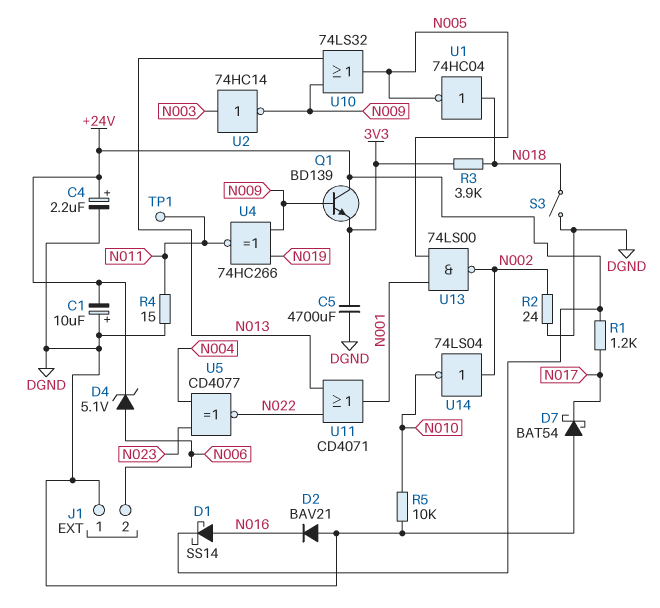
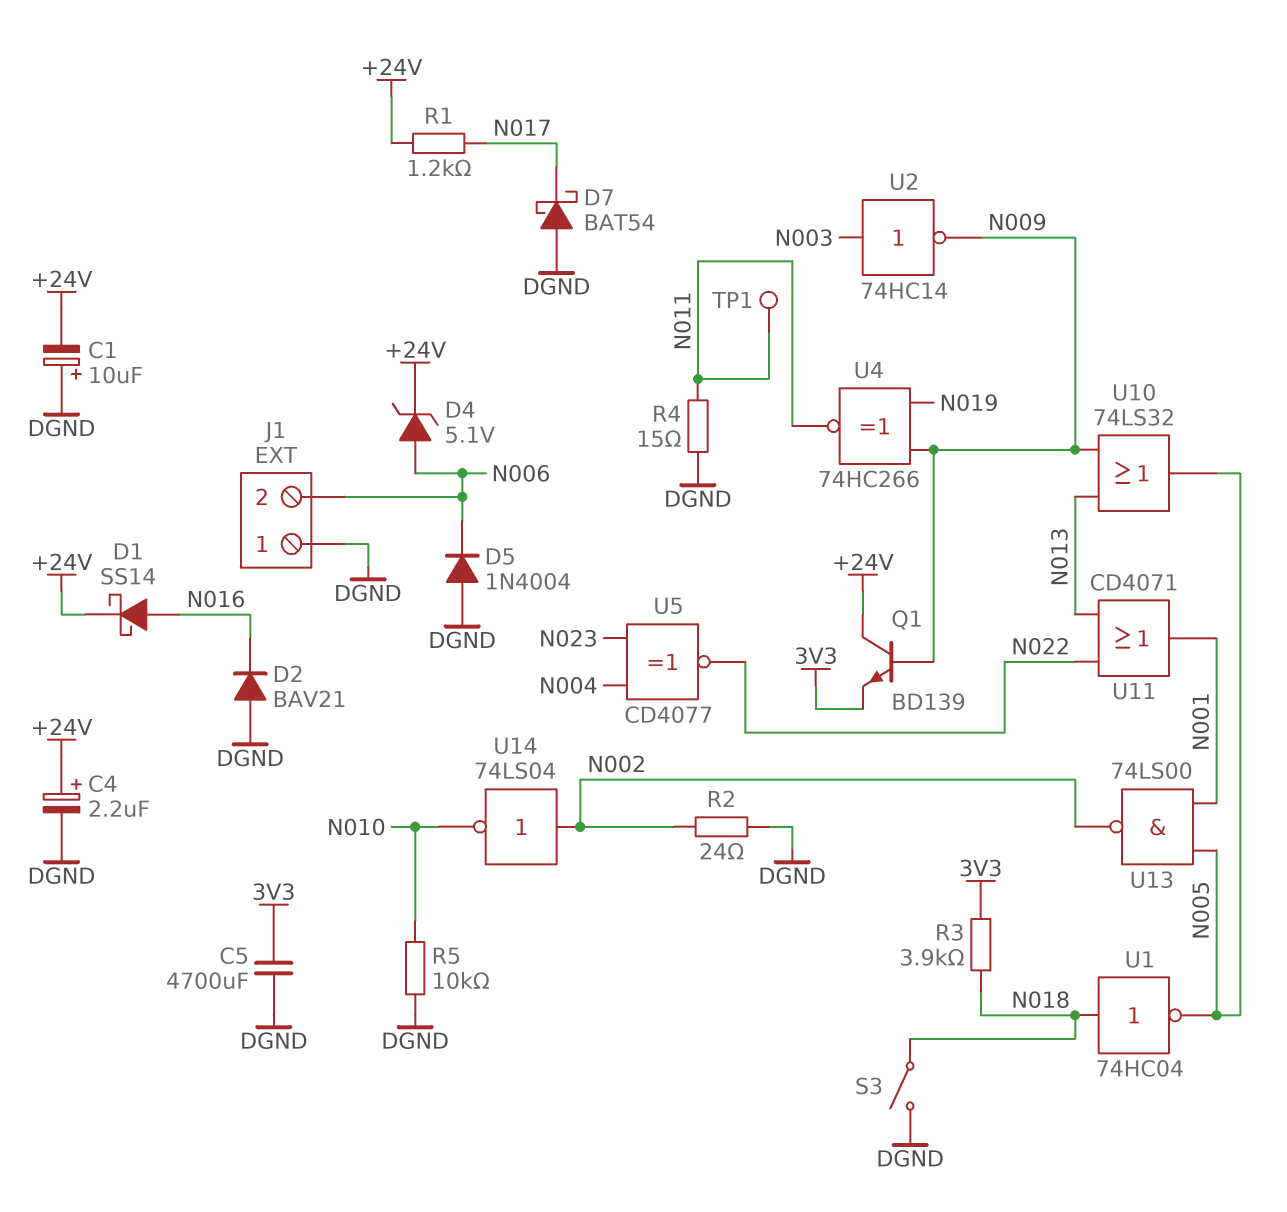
D5: none -> diode 1N4004 (A DGND, K N006)

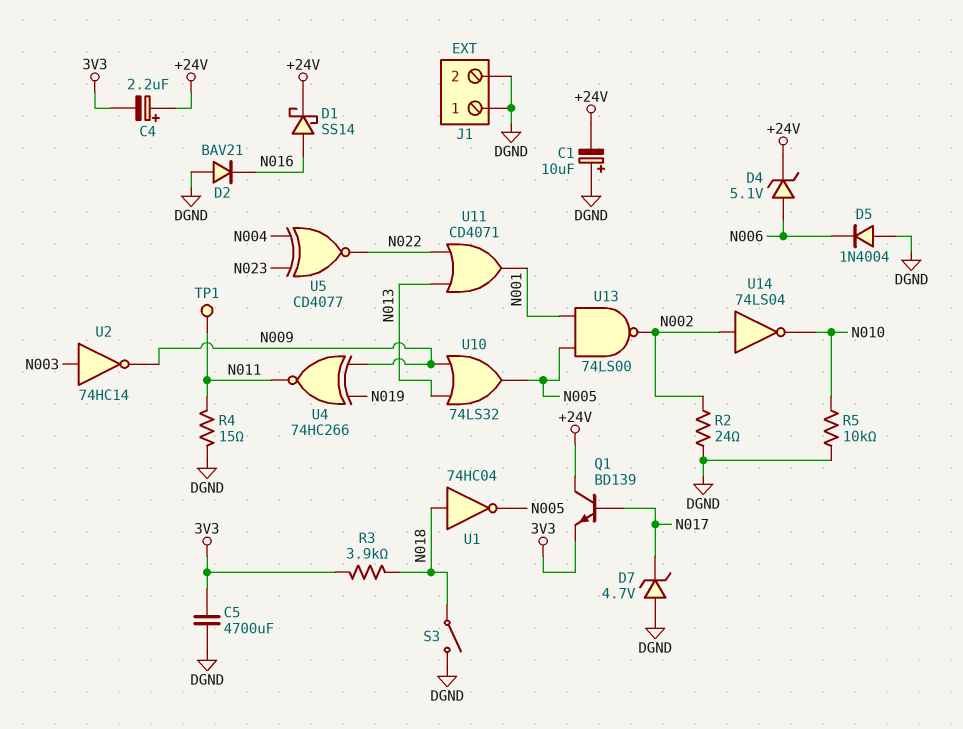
C4: 2.2uF (plus +24V, minus DGND) -> 2.2uF (plus +24V, minus 3V3)
D7: schottky BAT54 (A DGND, K N017) -> zener 4.7V (A DGND, K N017)
J1 pin 2: N006 -> DGND
Q1: NPN BD139 (B N009, C +24V, E 3V3) -> NPN BD139 (B N017, C +24V, E 3V3)
R1: 1.2k (+24V, N017) -> none

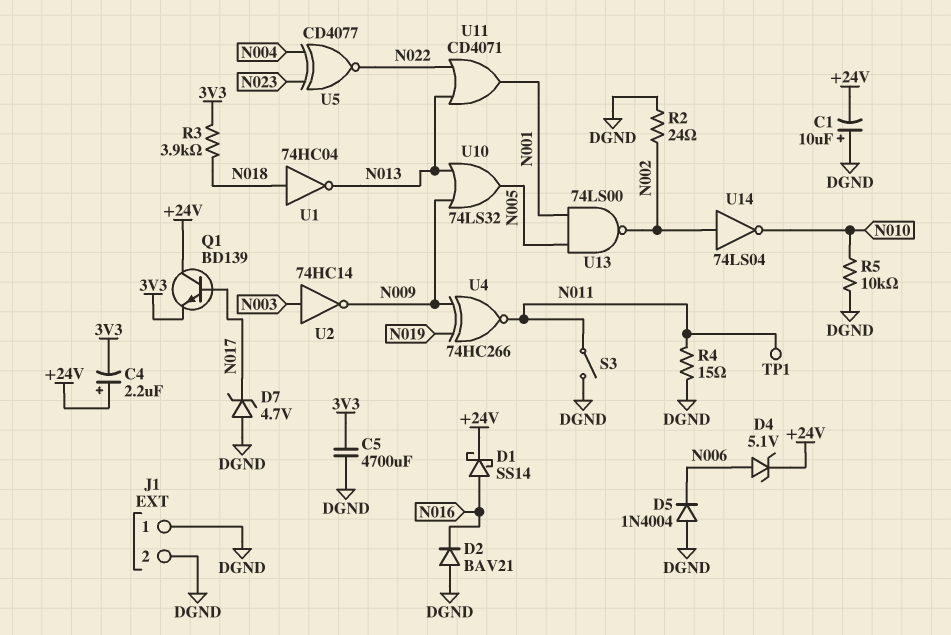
S3: switch (DGND, N018) -> switch (DGND, N011)
U1: NOT 74HC04 (in N018, out N005) -> NOT 74HC04 (in N018, out N013)

